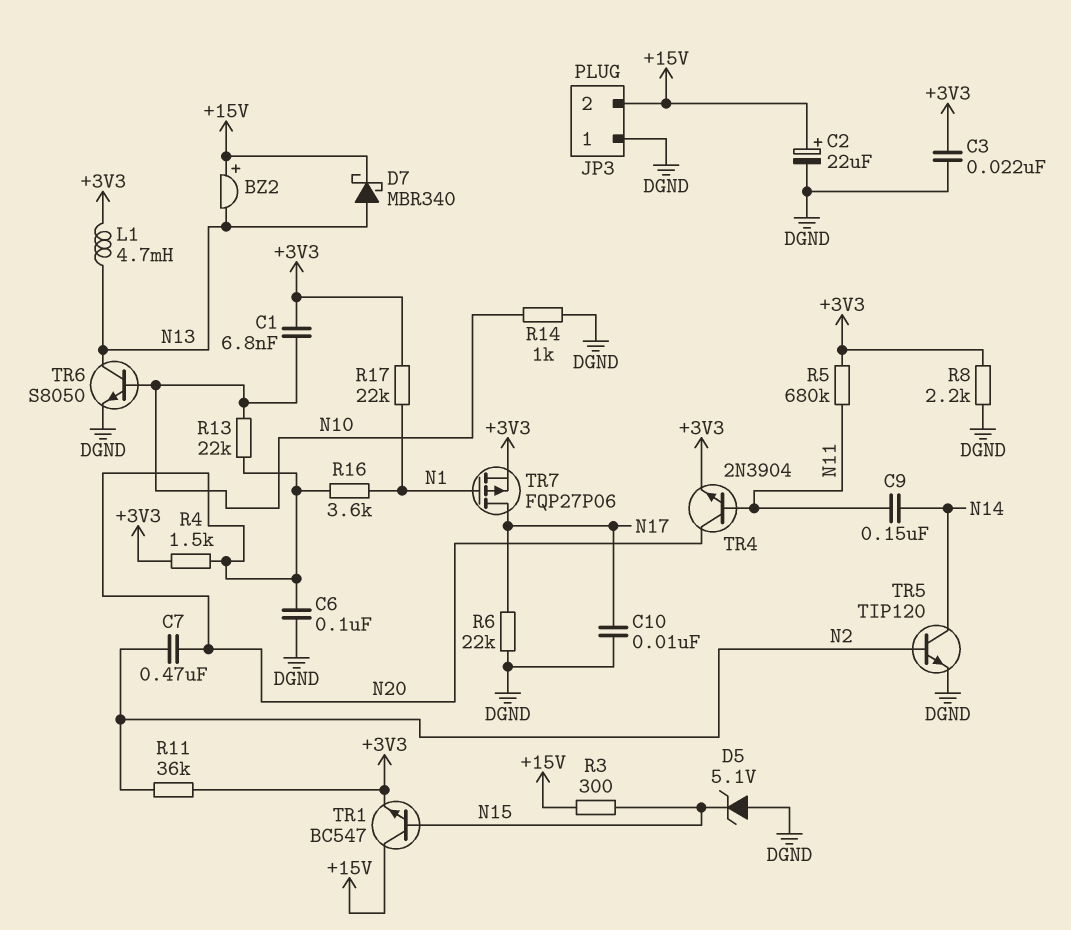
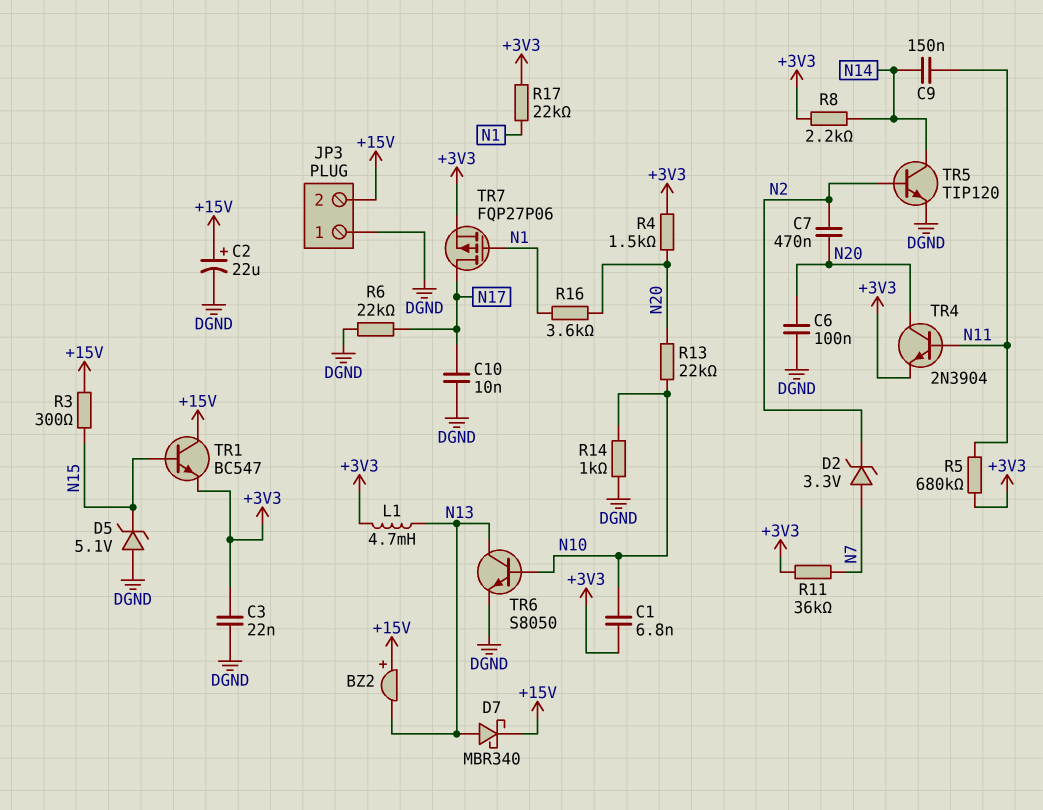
D2: none -> zener 3.3V (A N7, K N2)
R8: 2.2k (+3V3, DGND) -> 2.2k (+3V3, N14)
R11: 36k (+3V3, N2) -> 36k (+3V3, N7)

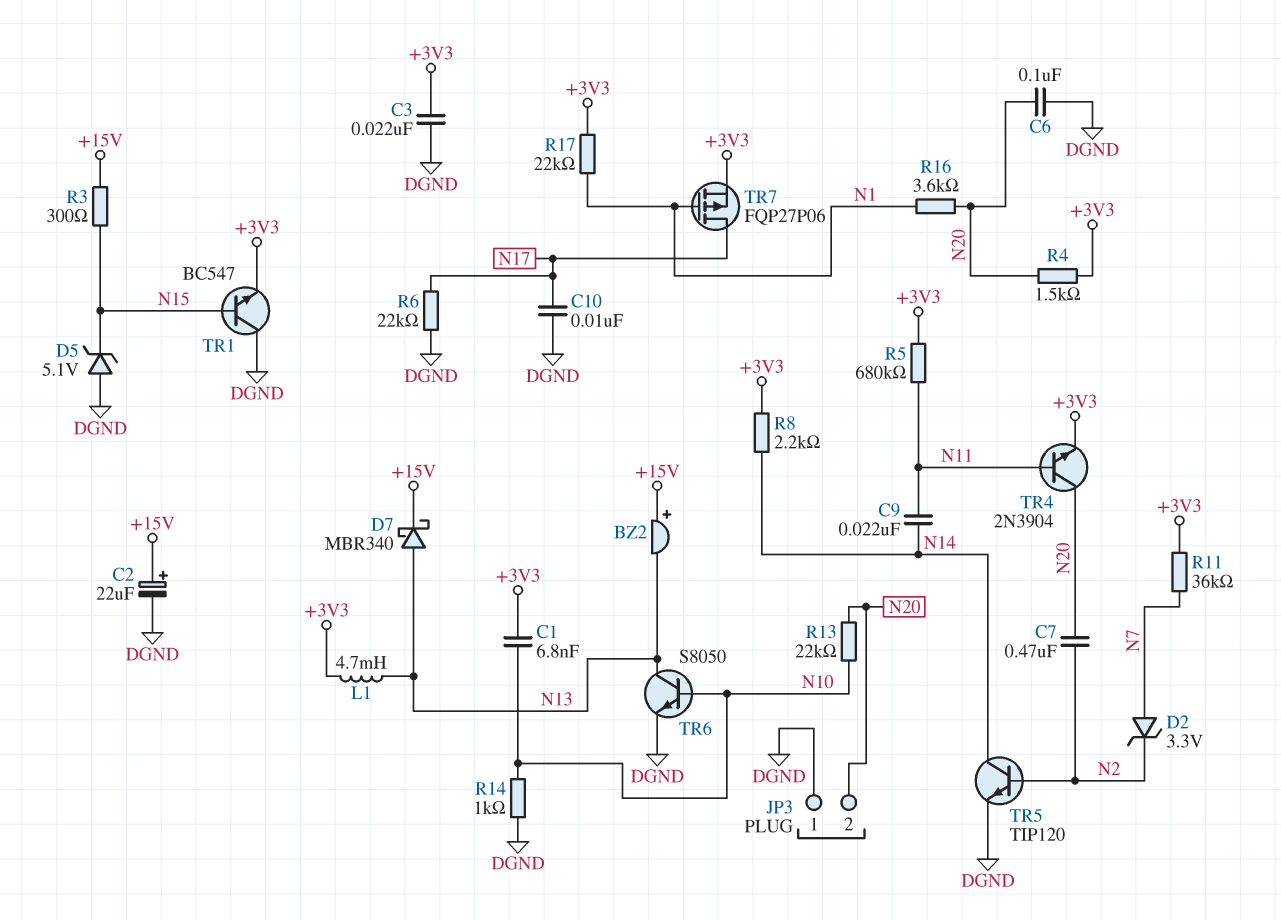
C9: 150nF (N11, N14) -> 22nF (N11, N14)
JP3 pin 2: +15V -> N20
TR1: NPN BC547 (B N15, C +15V, E +3V3) -> NPN BC547 (B N15, C DGND, E +3V3)

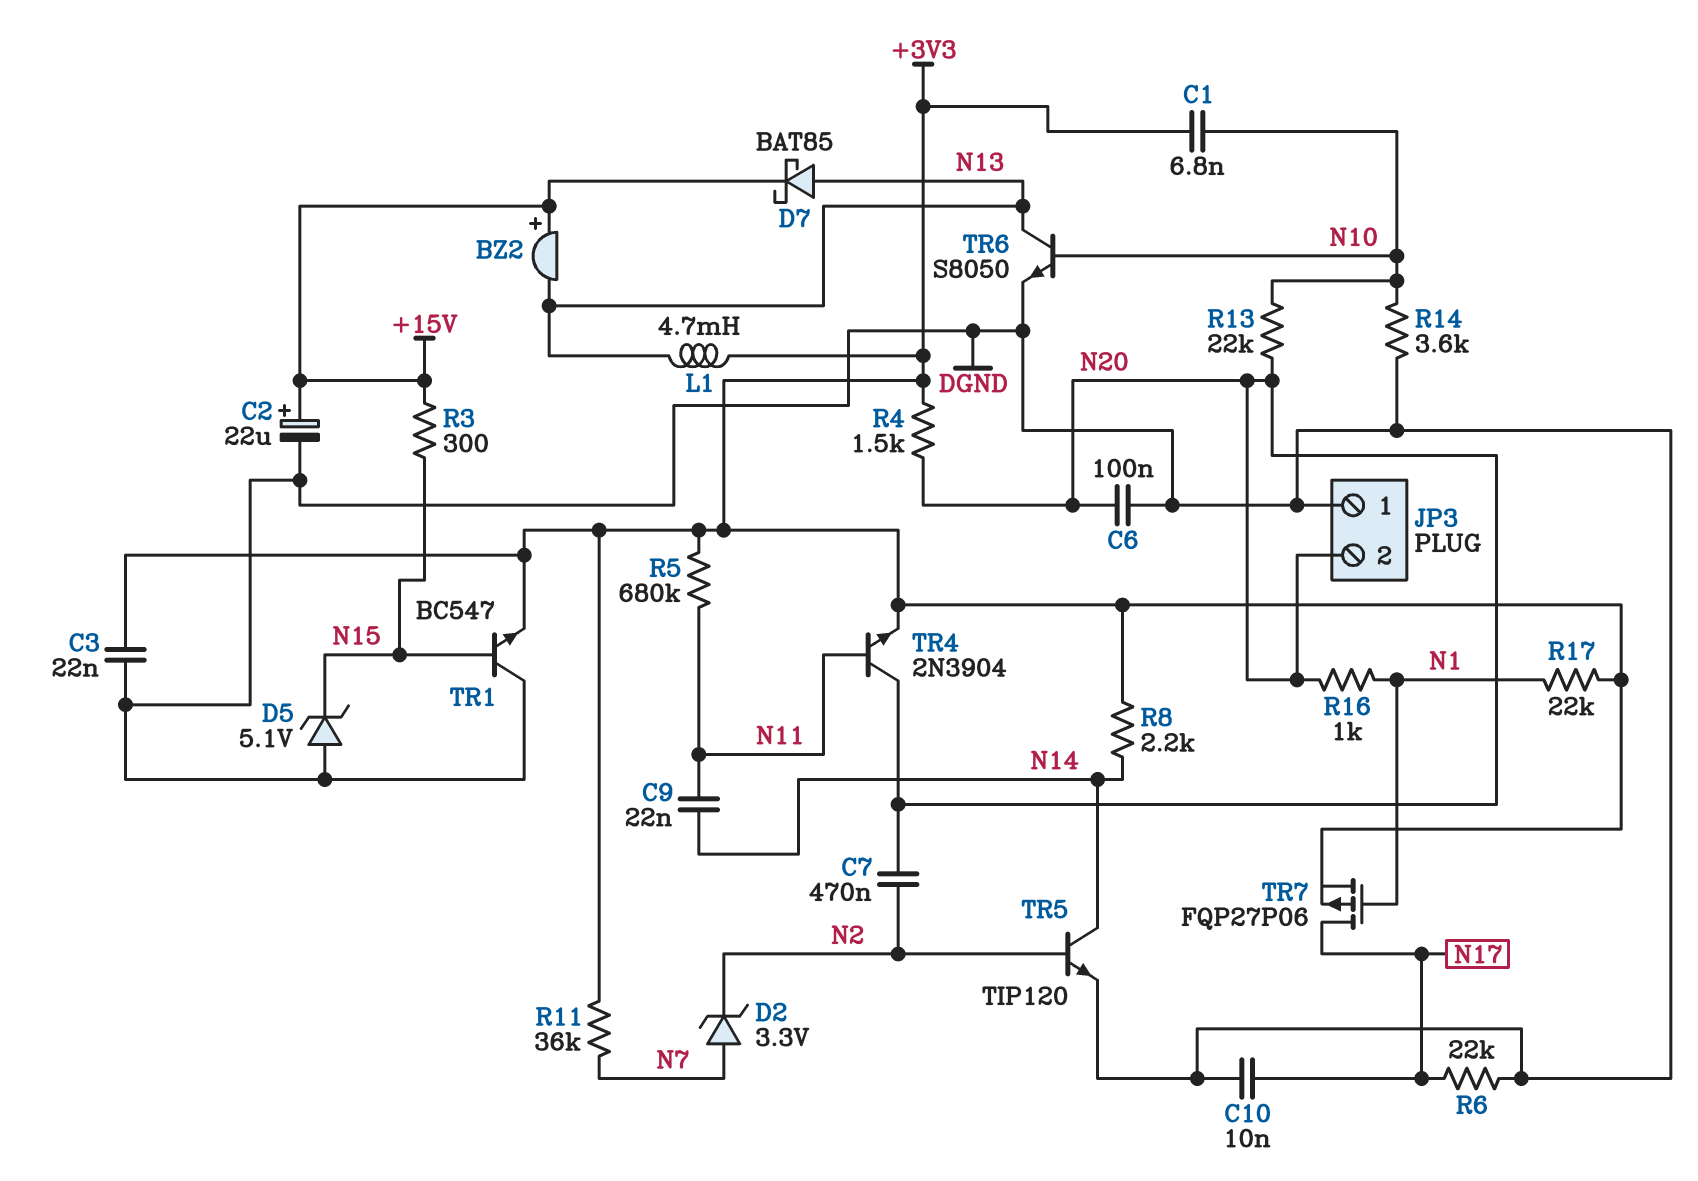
D7: schottky MBR340 (A N13, K +15V) -> schottky BAT85 (A N13, K +15V)
R14: 1k (DGND, N10) -> 3.6k (DGND, N10)
R16: 3.6k (N1, N20) -> 1k (N1, N20)

